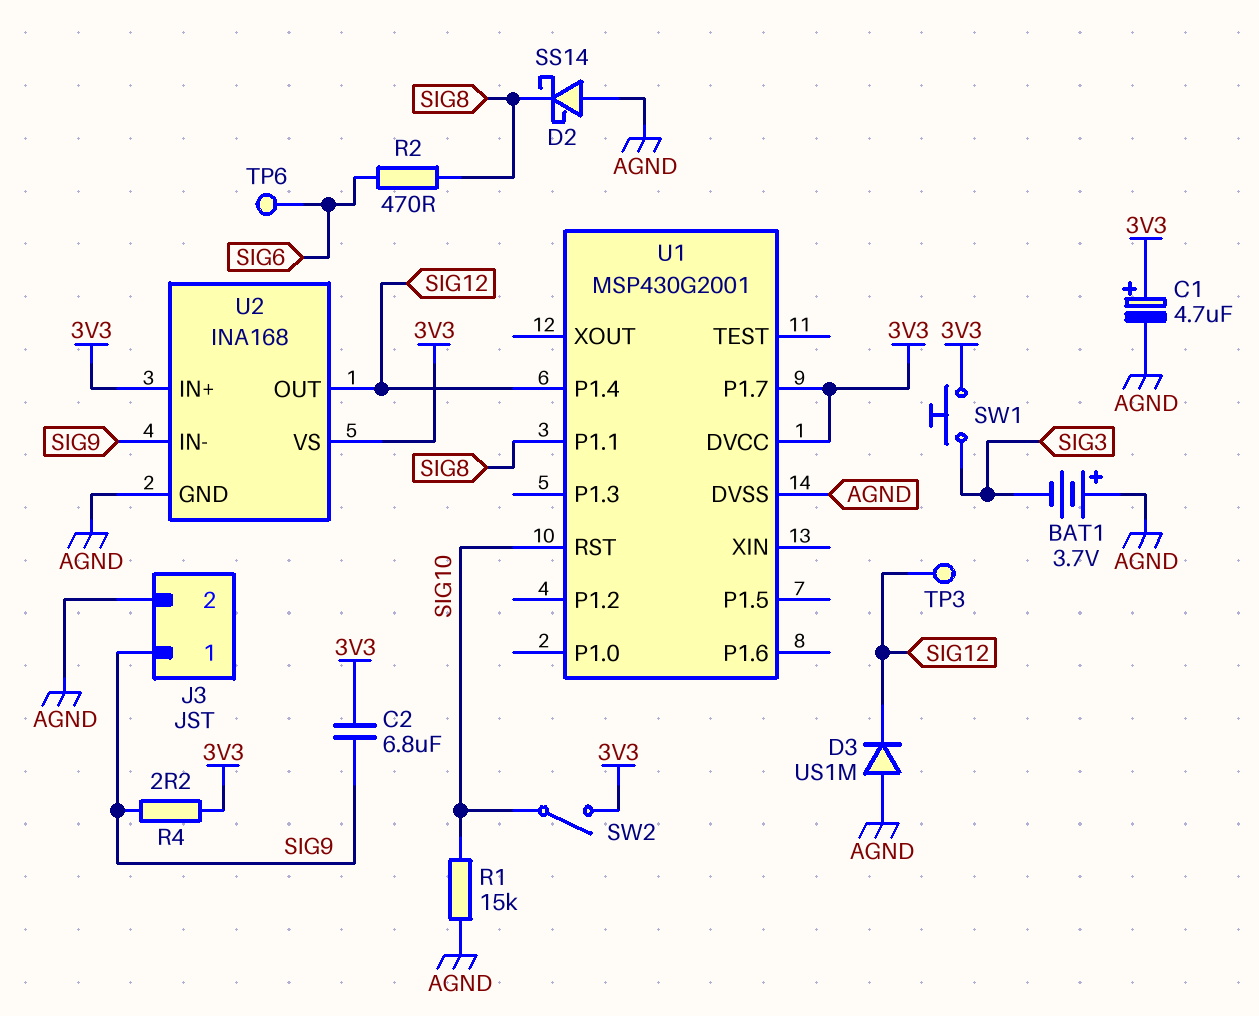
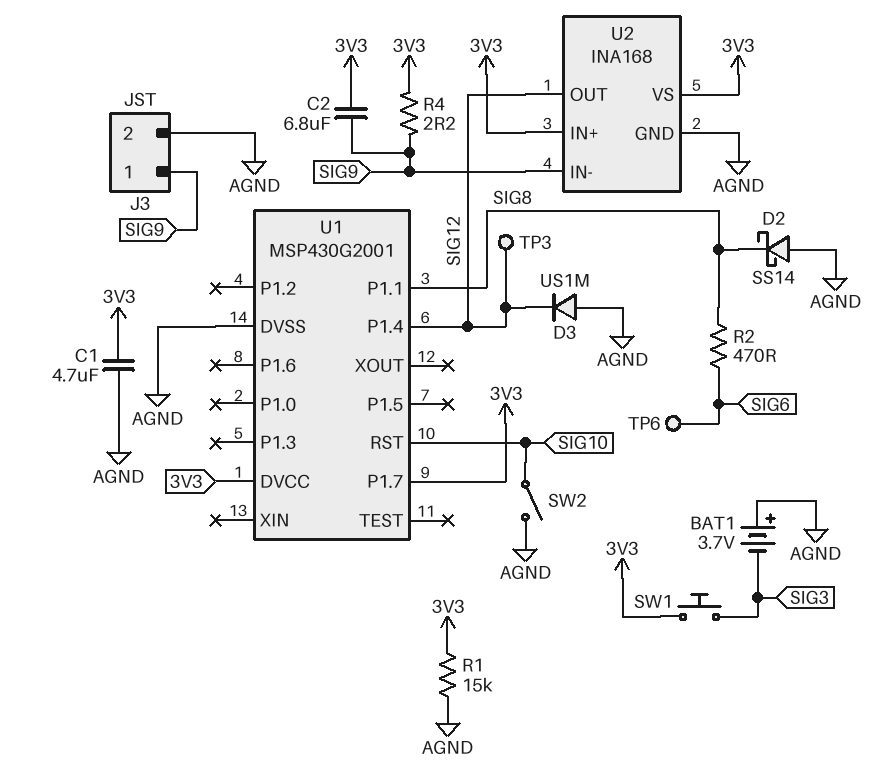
C1: 4.7uF (plus 3V3, minus AGND) -> 4.7uF (3V3, AGND)
R1: 15k (AGND, SIG10) -> 15k (3V3, AGND)
SW2: switch (3V3, SIG10) -> switch (AGND, SIG10)

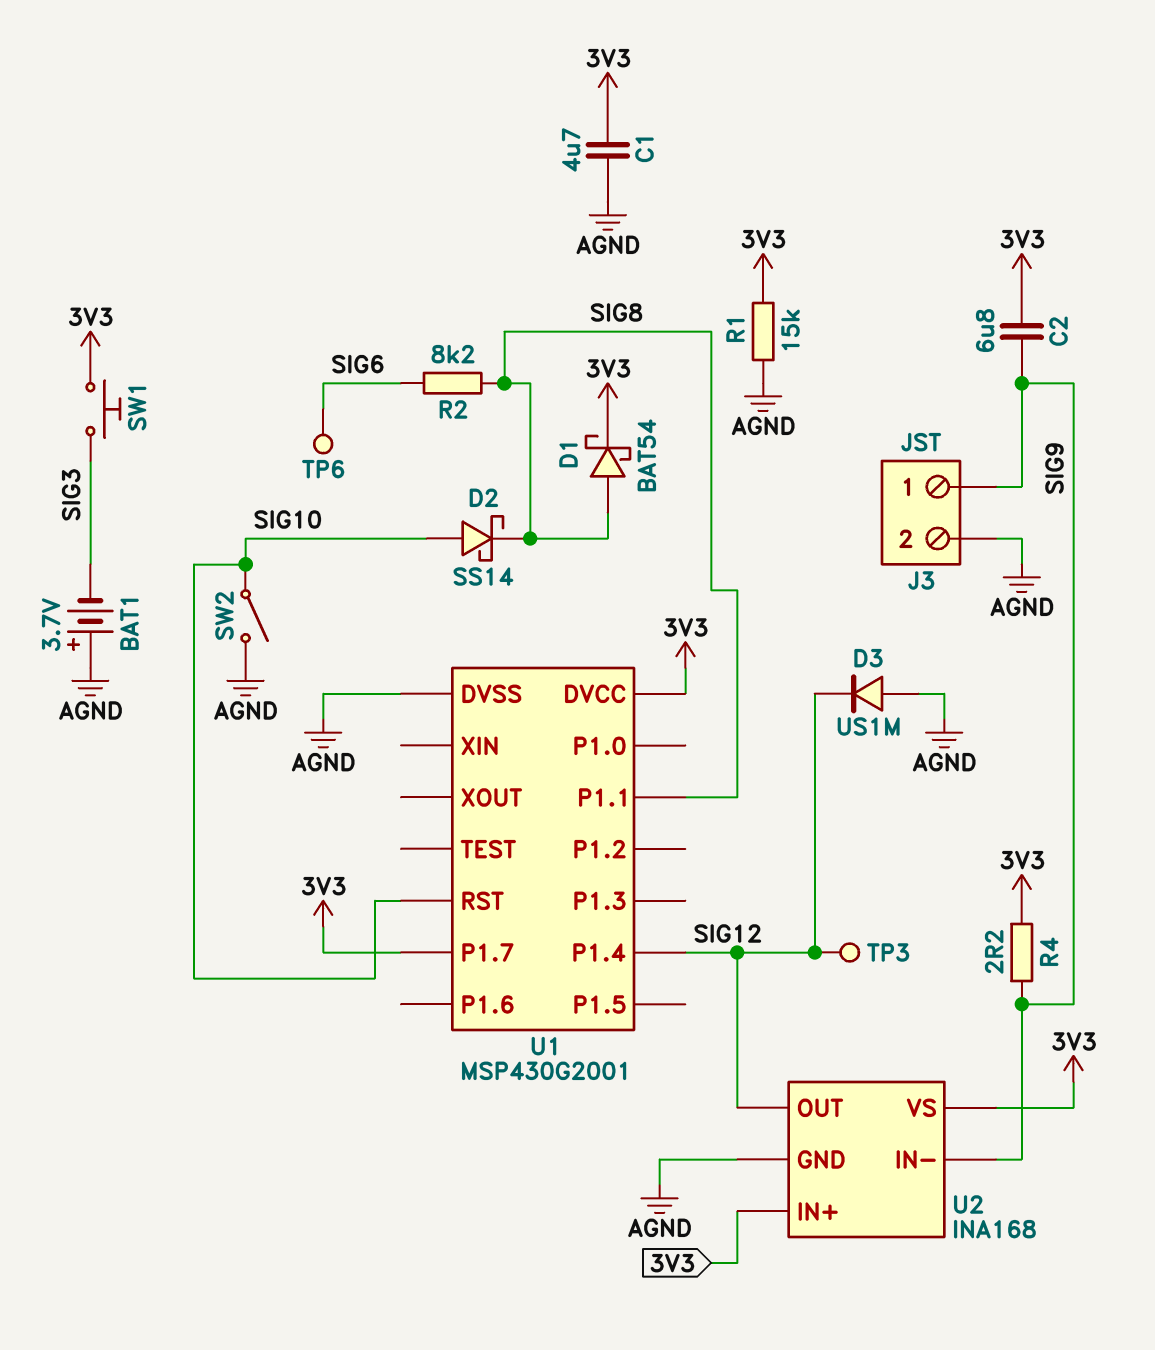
D1: none -> schottky BAT54 (A SIG8, K 3V3)
D2: schottky SS14 (A AGND, K SIG8) -> schottky SS14 (A SIG10, K SIG8)
R2: 470 (SIG6, SIG8) -> 8.2k (SIG6, SIG8)

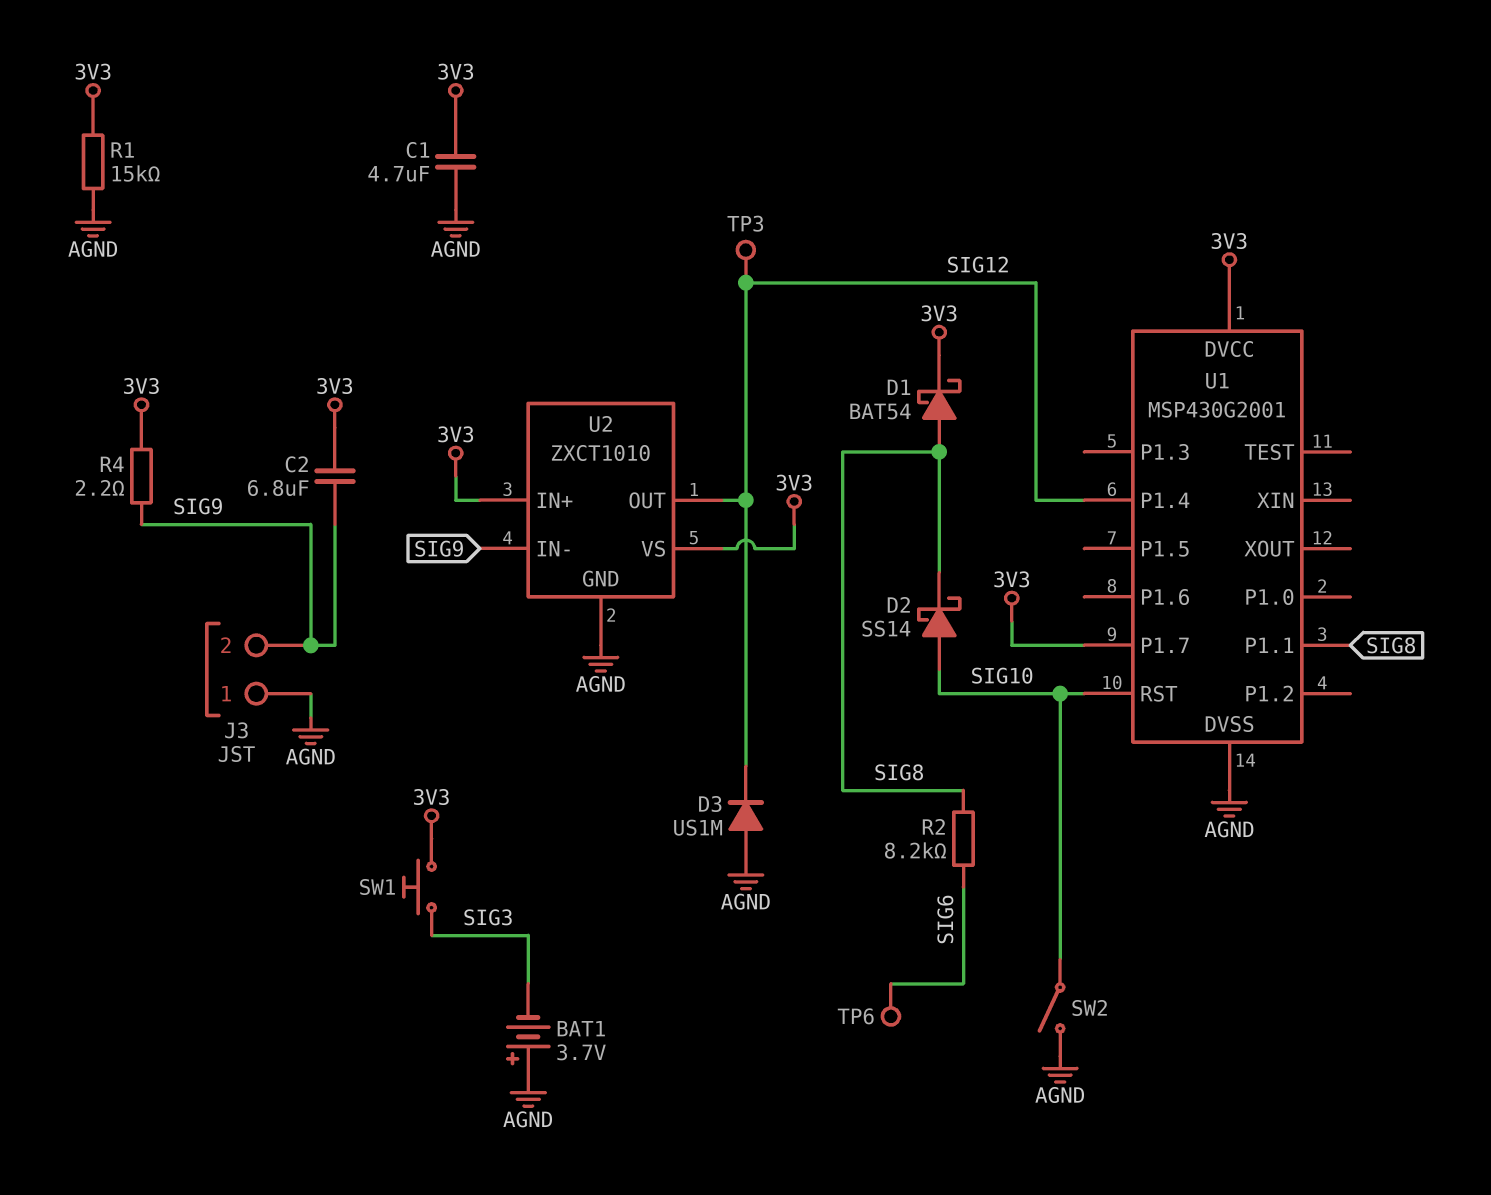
J3 pin 1: SIG9 -> AGND
J3 pin 2: AGND -> SIG9
U2: INA168 -> ZXCT1010

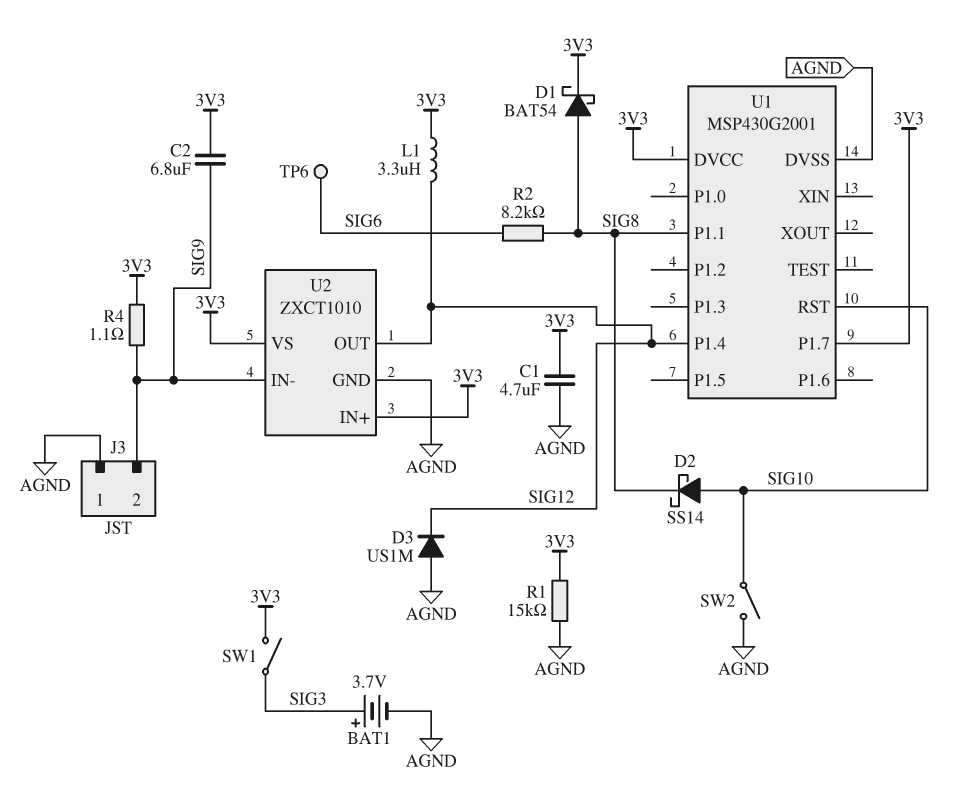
BAT1: 3.7V (plus AGND, minus SIG3) -> 3.7V (plus SIG3, minus AGND)
L1: none -> 3.3uH (3V3, SIG12)
R4: 2.2 (3V3, SIG9) -> 1.1 (3V3, SIG9)
SW1: button (3V3, SIG3) -> switch (3V3, SIG3)
TP3: test point (SIG12) -> none

